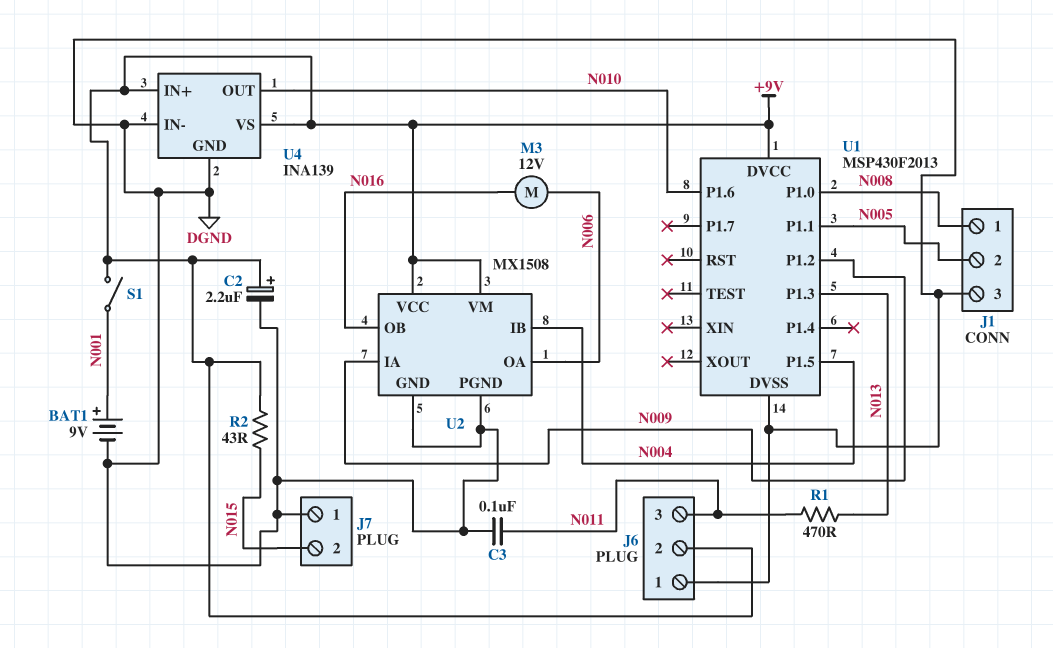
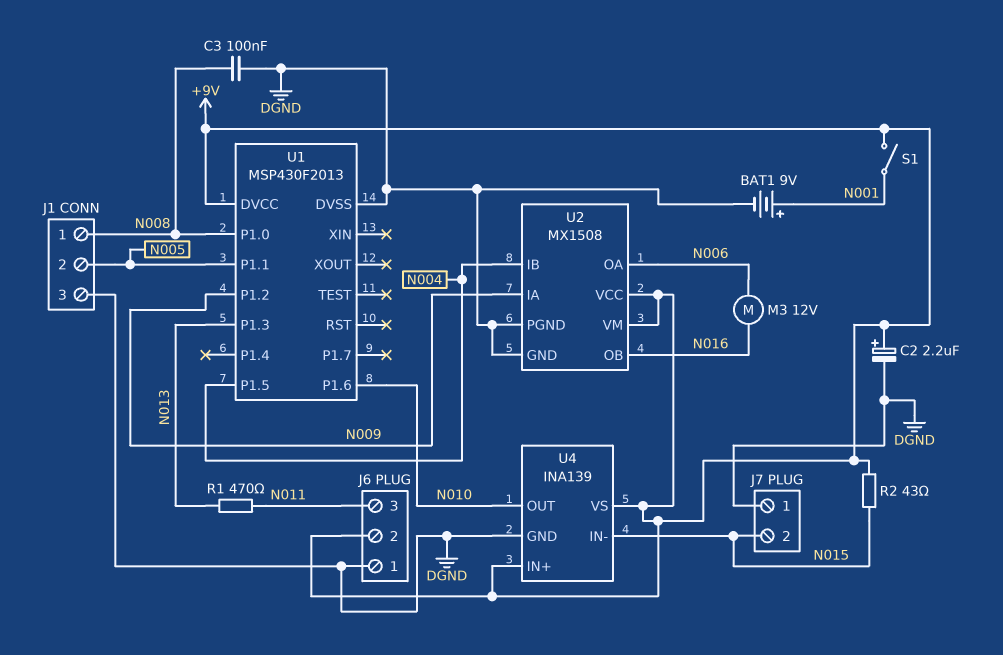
C3: 100nF (DGND, N011) -> 100nF (DGND, N008)
U4 pin IN-: DGND -> N015

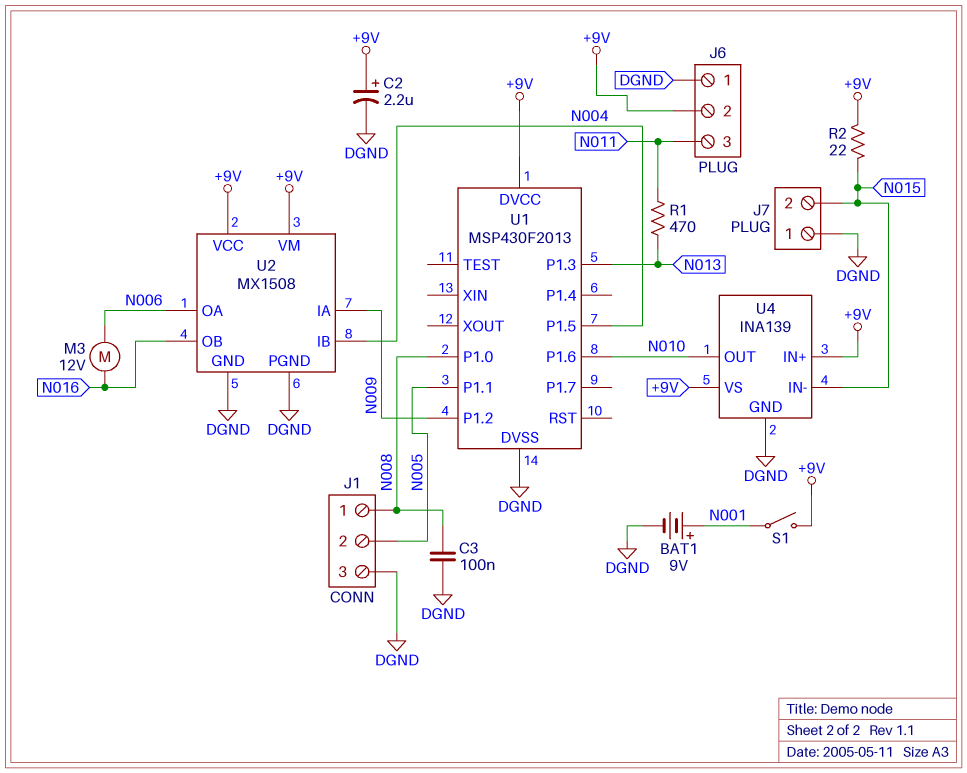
R2: 43 (+9V, N015) -> 22 (+9V, N015)

